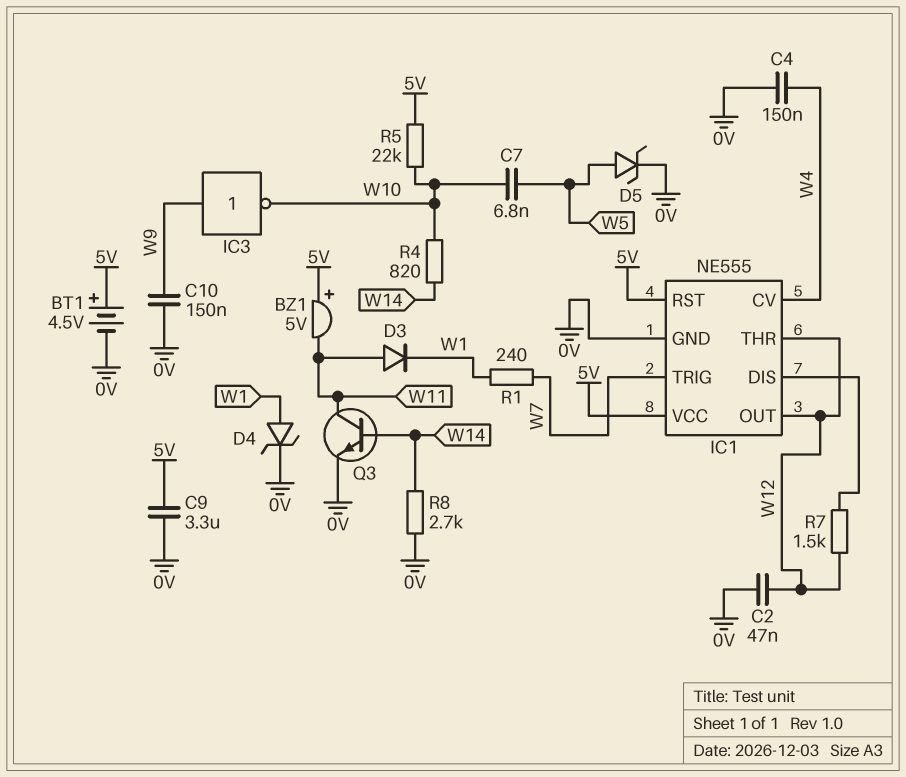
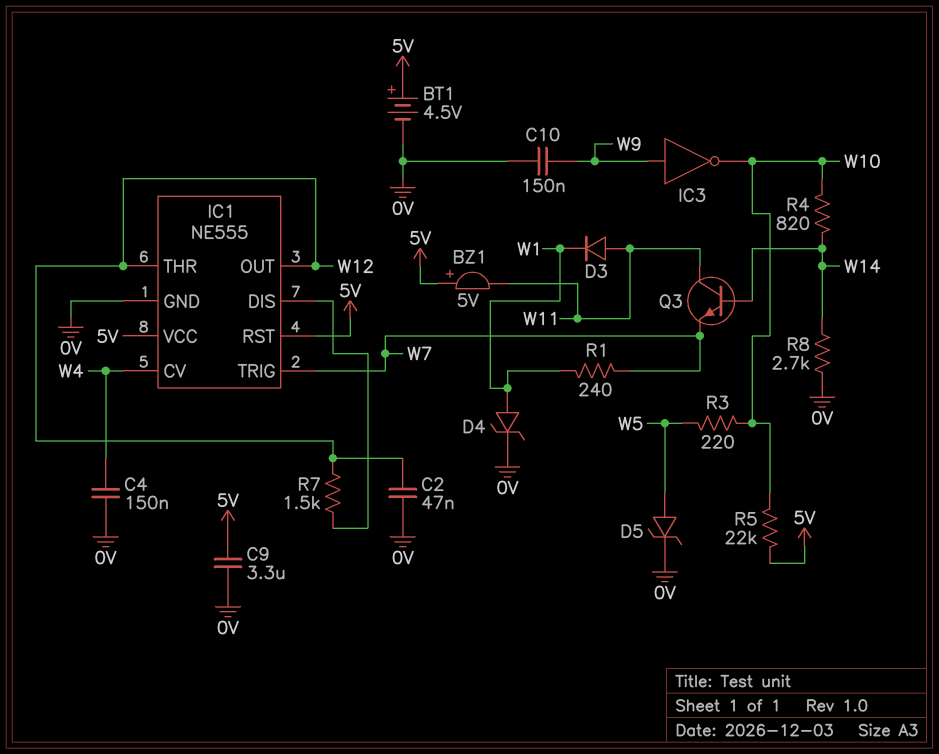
C7: 6.8nF (W5, W10) -> none
Q3: NPN (B W14, C W11, E 0V) -> NPN (B W14, C W11, E W7)
R3: none -> 220 (W5, W10)

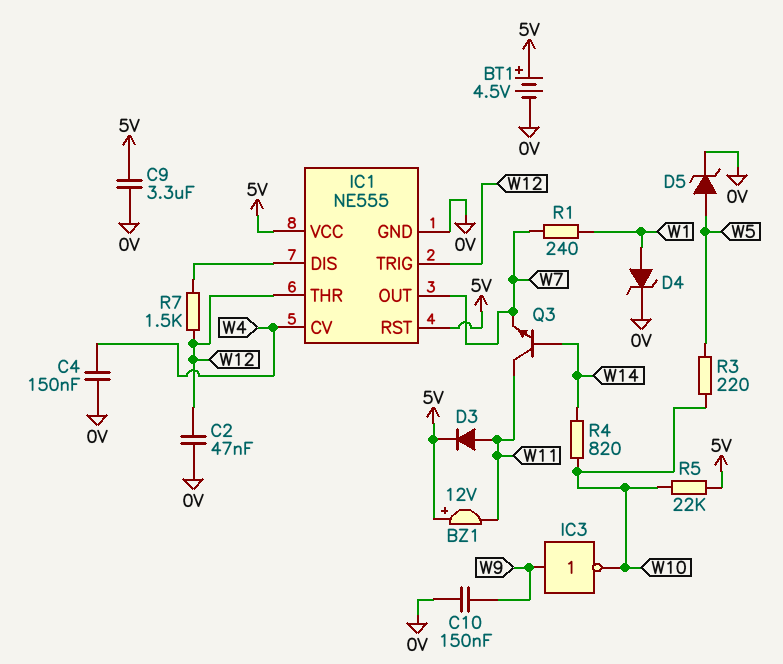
BZ1: buzzer 5V (plus 5V, minus W11) -> buzzer 12V (plus 5V, minus W11)
D3: diode (A W11, K W1) -> diode (A W11, K 5V)
IC1 pin OUT: W12 -> W7
IC1 pin TRIG: W7 -> W12
R8: 2.7k (0V, W14) -> none

